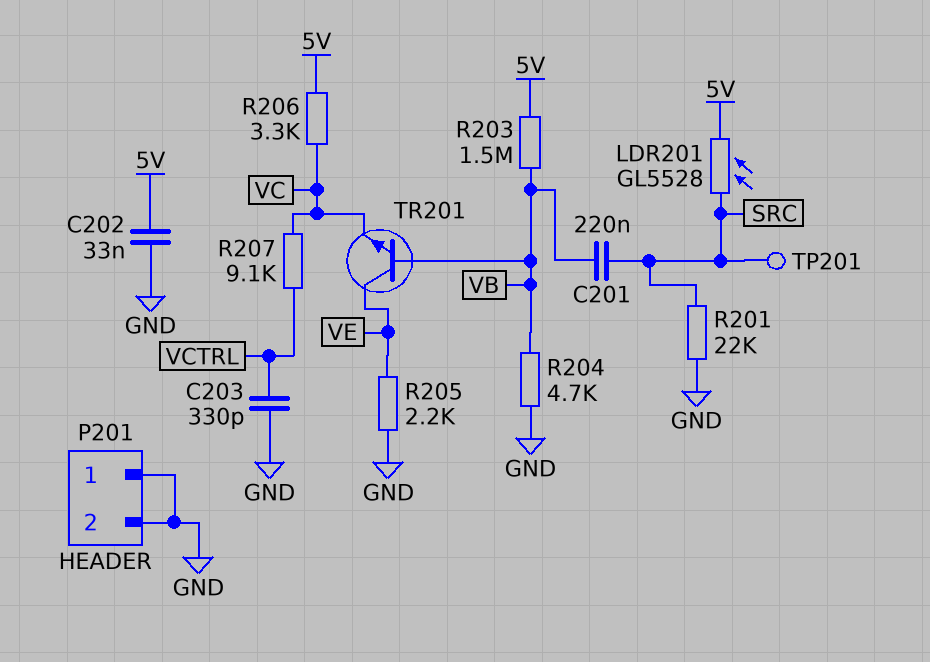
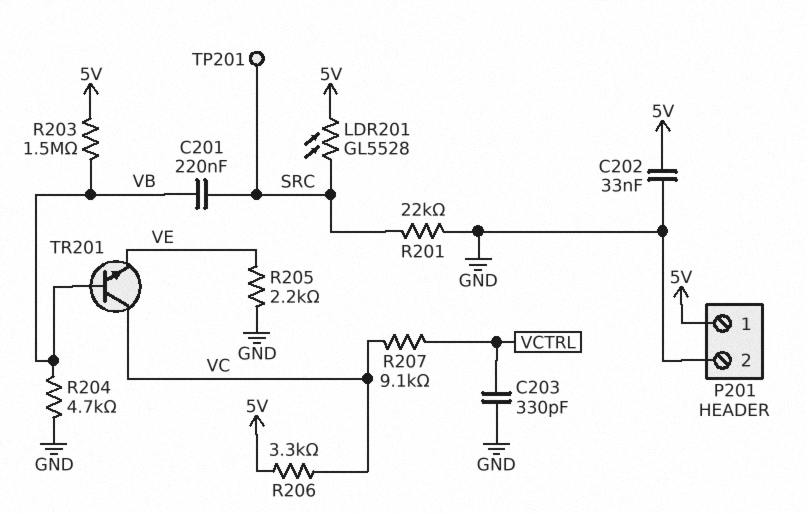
P201 pin 1: GND -> 5V
TR201: NPN (B VB, C VE, E VC) -> NPN (B VB, C VC, E VE)

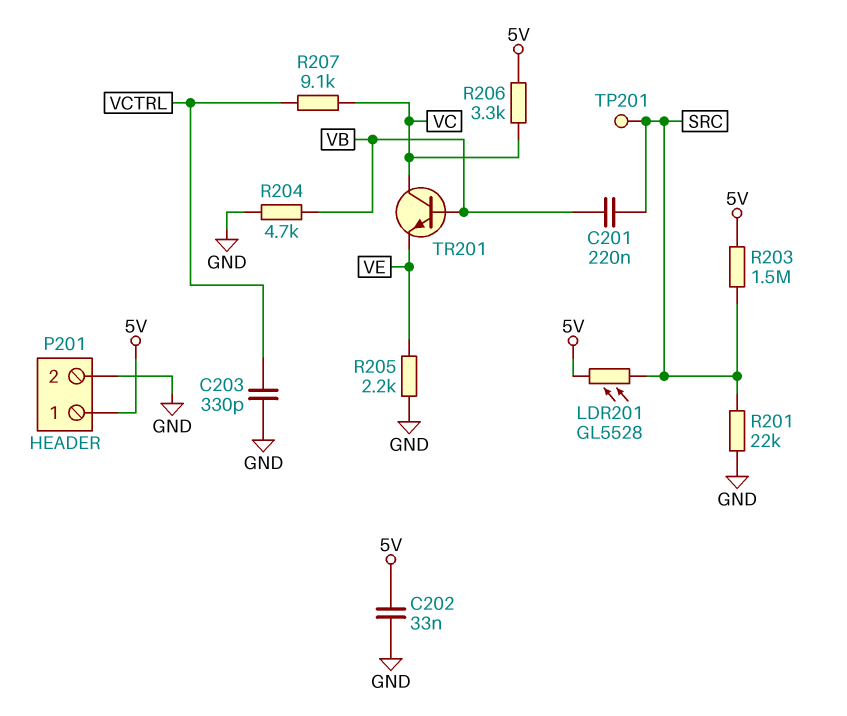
R203: 1.5M (5V, VB) -> 1.5M (5V, SRC)

